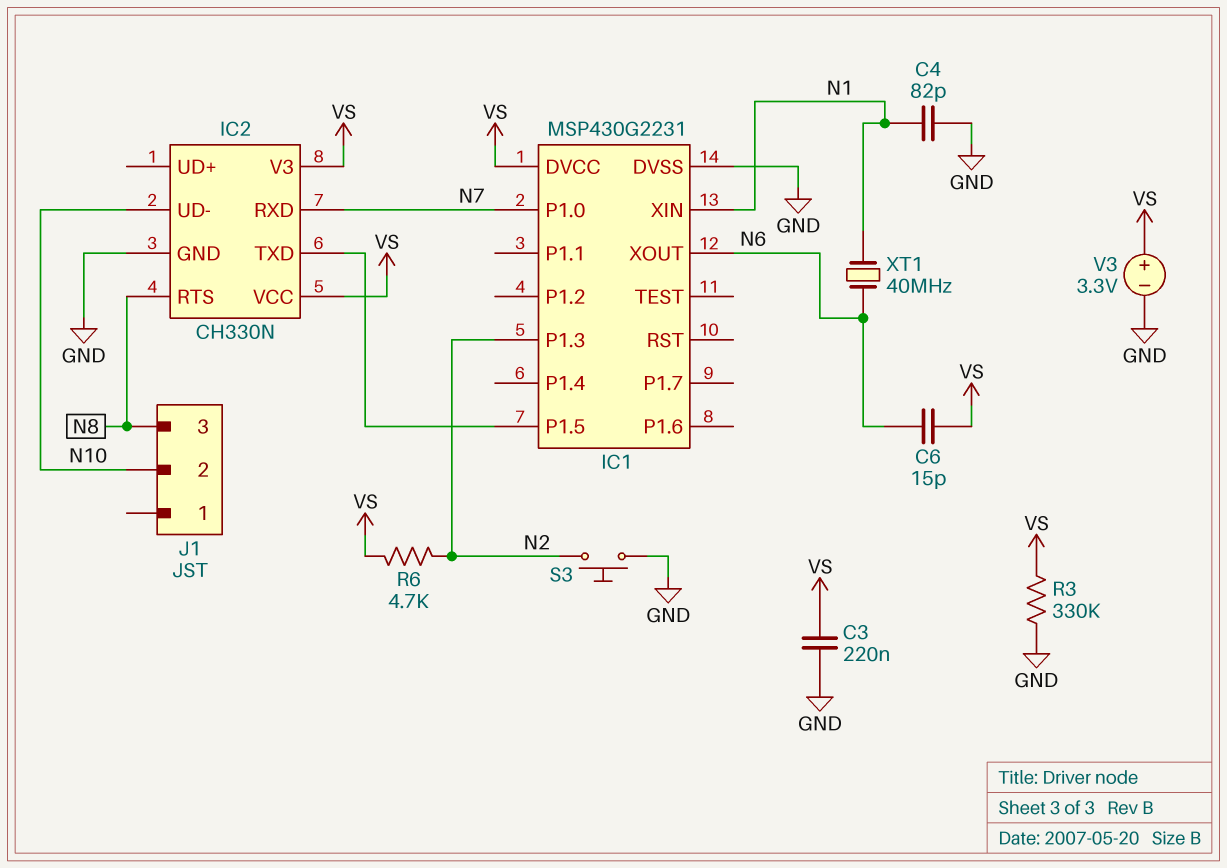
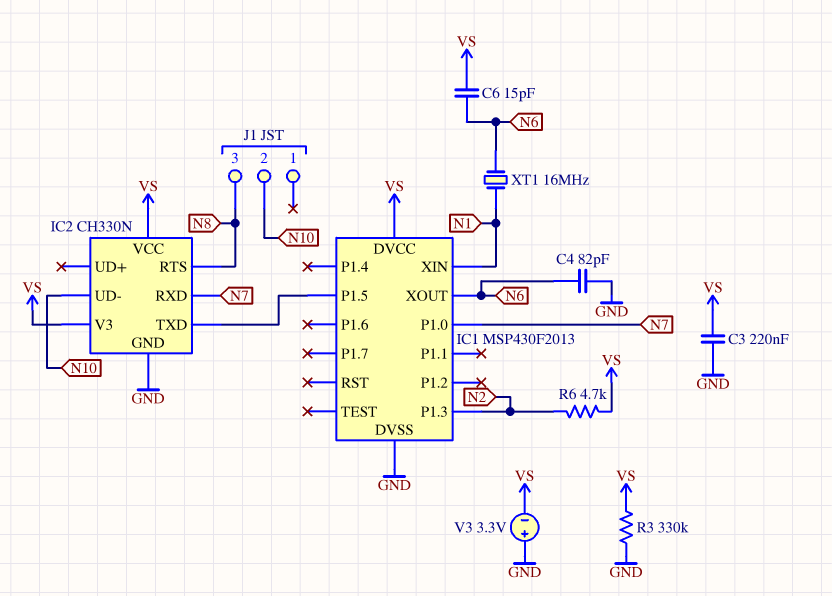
C4: 82pF (GND, N1) -> 82pF (GND, N6)
IC1: MSP430G2231 -> MSP430F2013
S3: button (GND, N2) -> none
V3: 3.3V (plus VS, minus GND) -> 3.3V (plus GND, minus VS)
XT1: 40MHz (N1, N6) -> 16MHz (N1, N6)

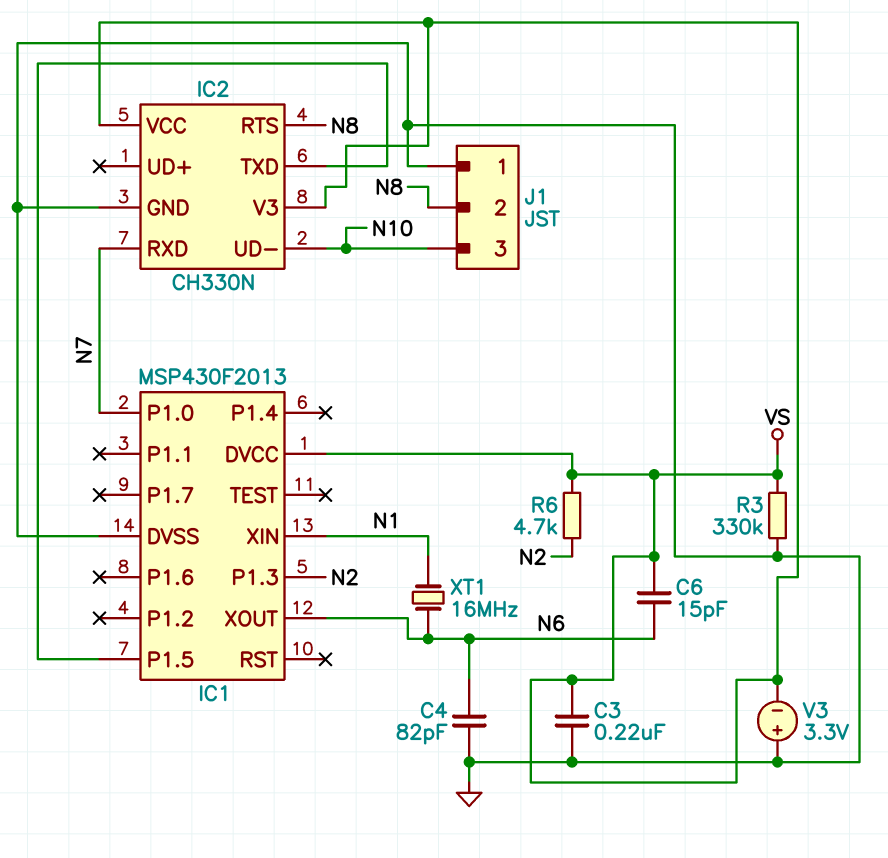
J1 pin 1: none -> GND
J1 pin 2: N10 -> N8
J1 pin 3: N8 -> N10

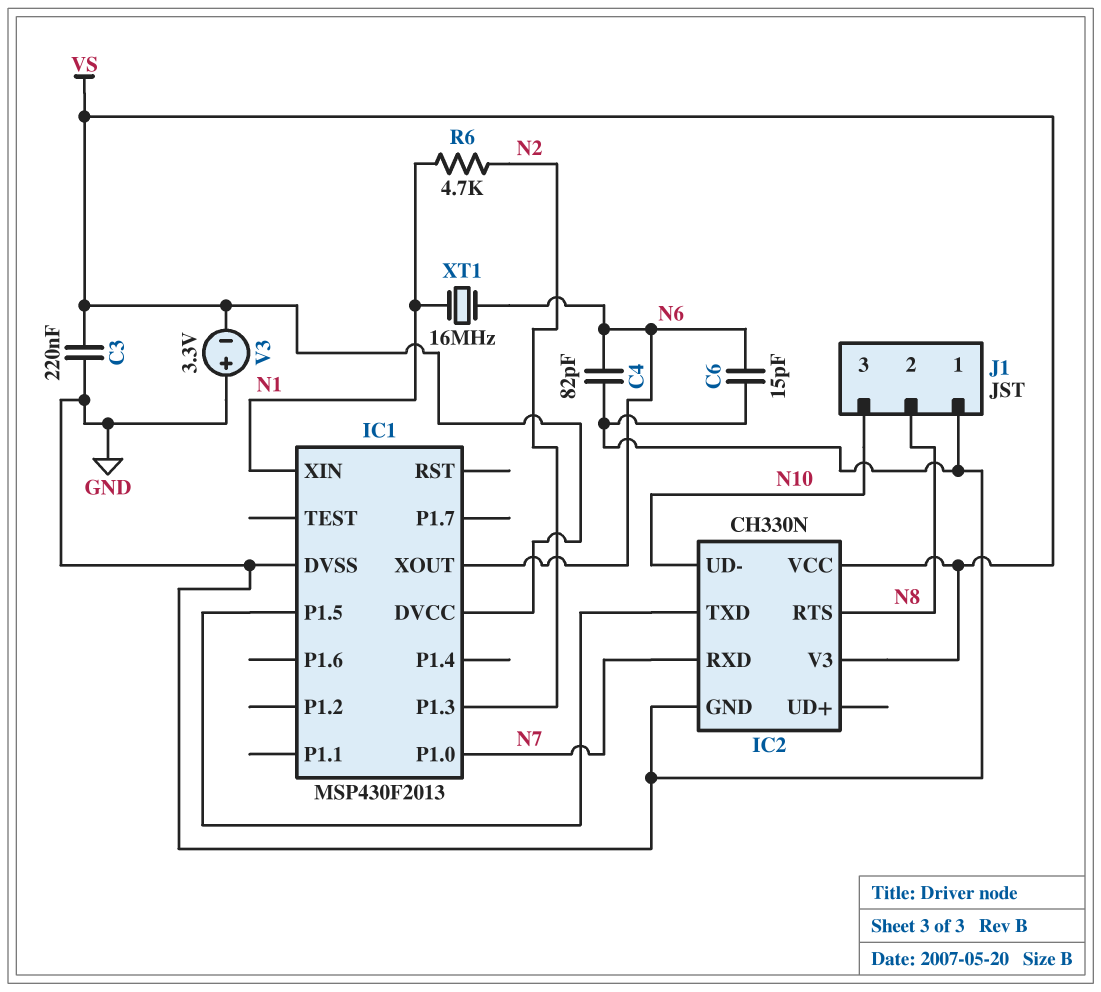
C6: 15pF (N6, VS) -> 15pF (GND, N6)
R3: 330k (GND, VS) -> none
R6: 4.7k (N2, VS) -> 4.7k (N1, N2)

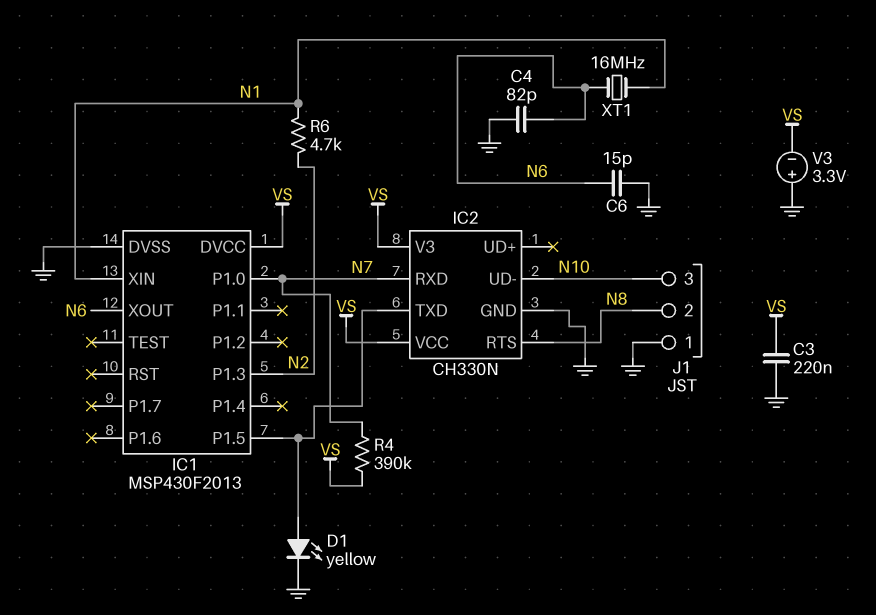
D1: none -> LED yellow (A IC1/P1.5, K GND)
R4: none -> 390k (N7, VS)

